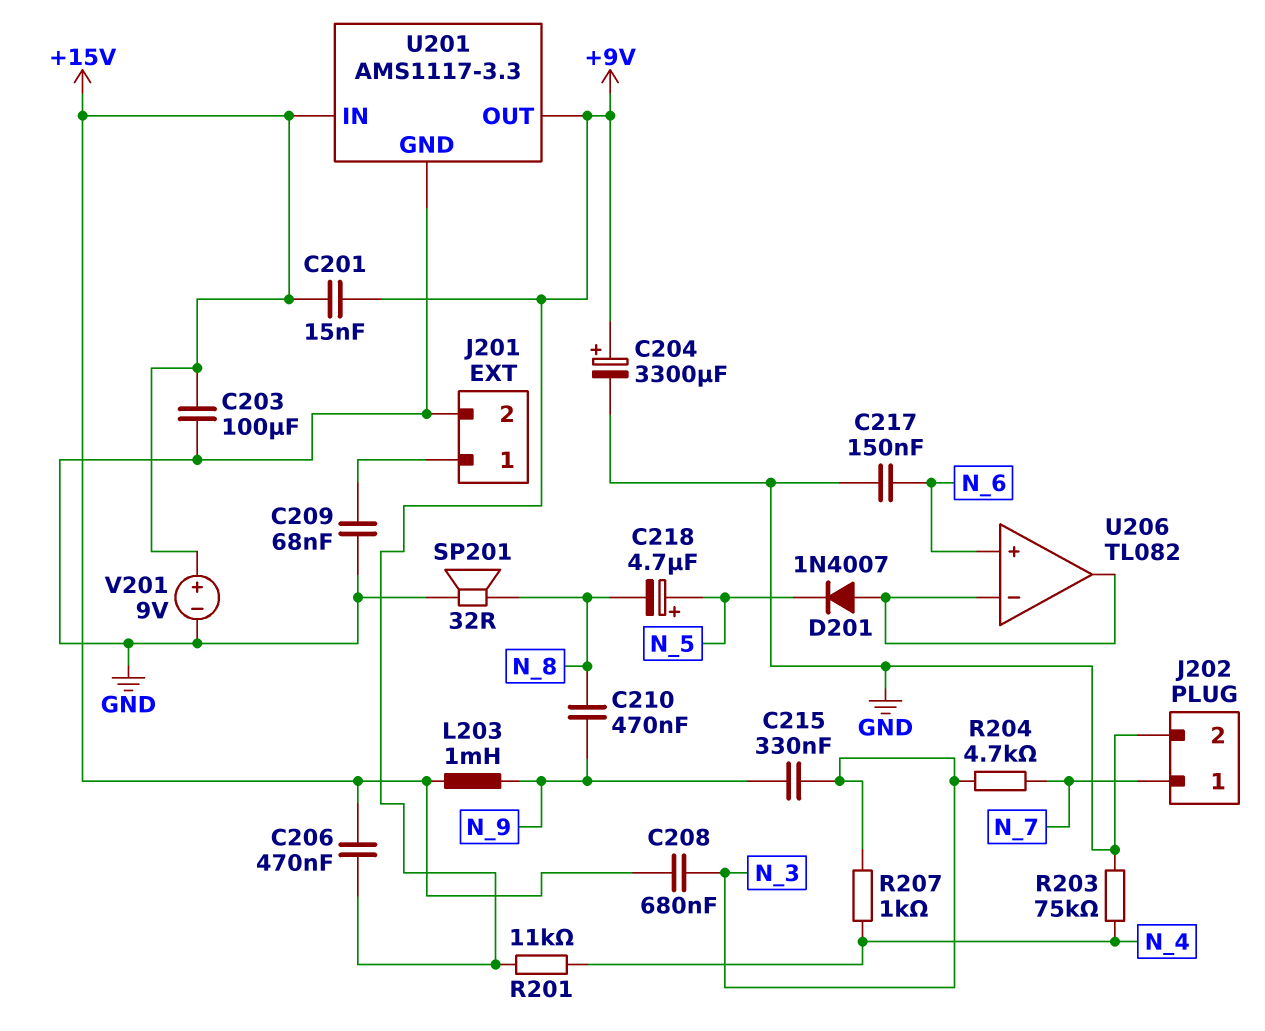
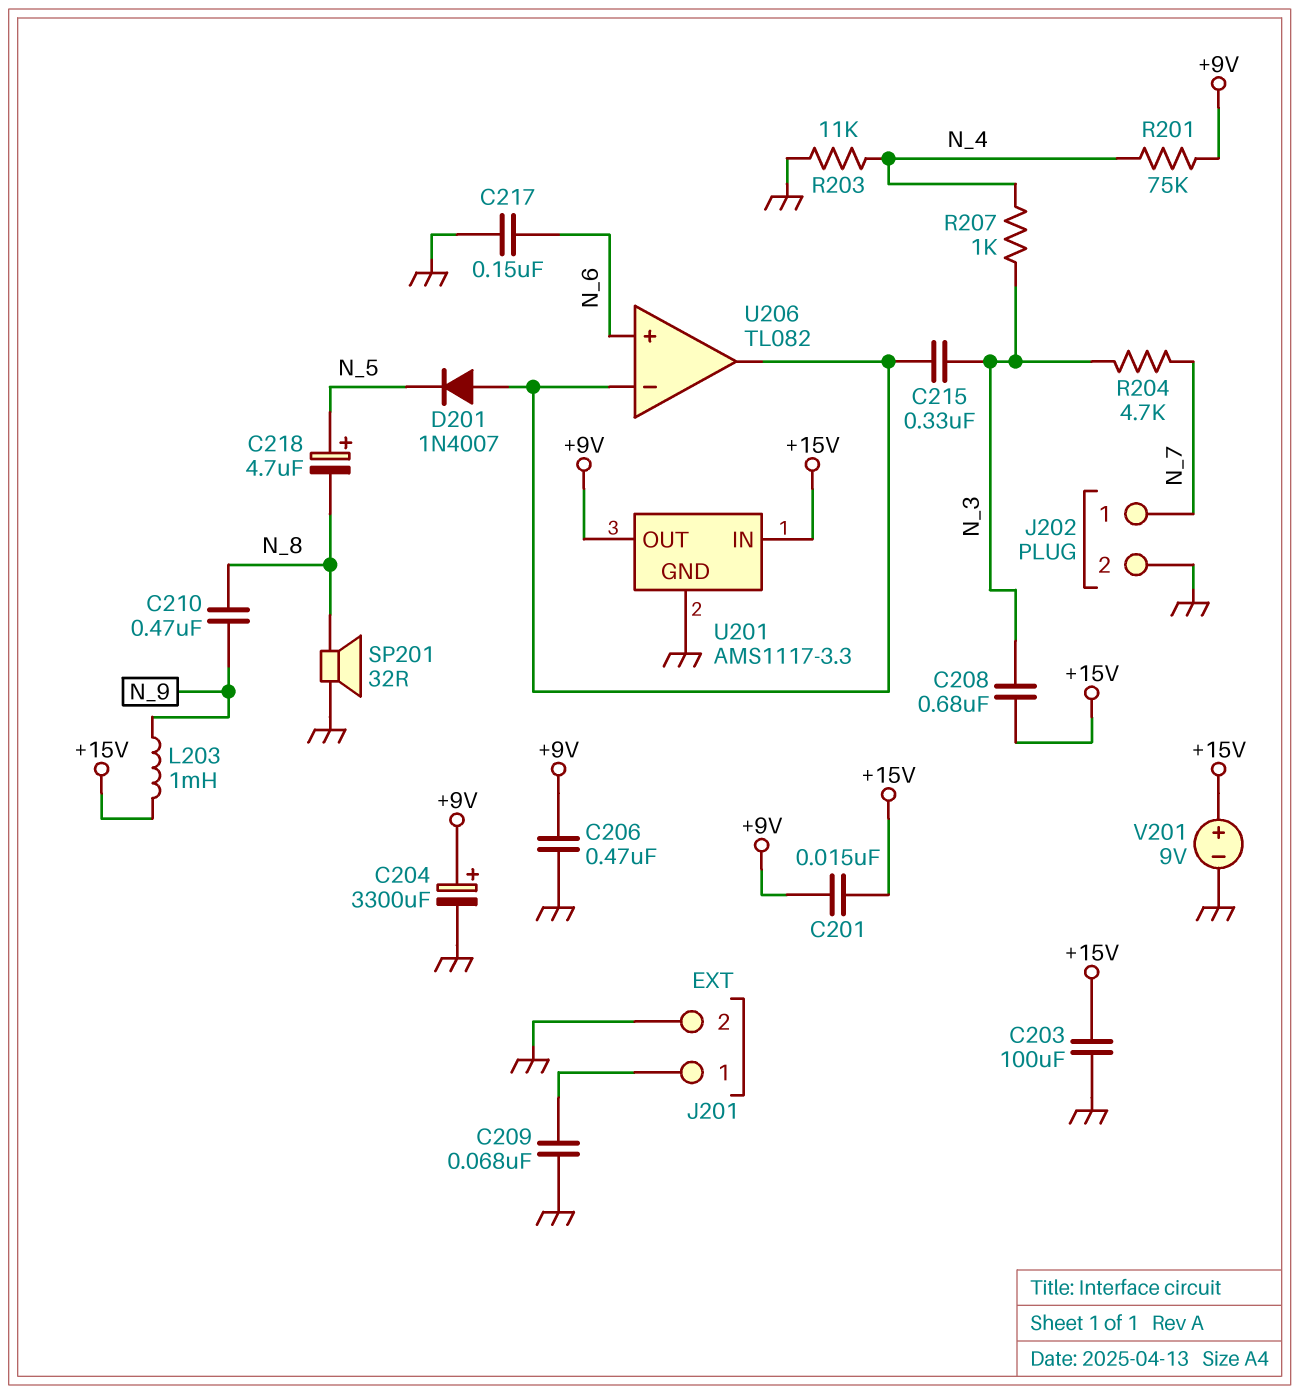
C206: 470nF (+9V, +15V) -> 470nF (+9V, GND)
C215: 330nF (N_3, N_9) -> 330nF (N_3, U206/in-)
R201: 11k (+9V, N_4) -> 75k (+9V, N_4)
R203: 75k (GND, N_4) -> 11k (GND, N_4)

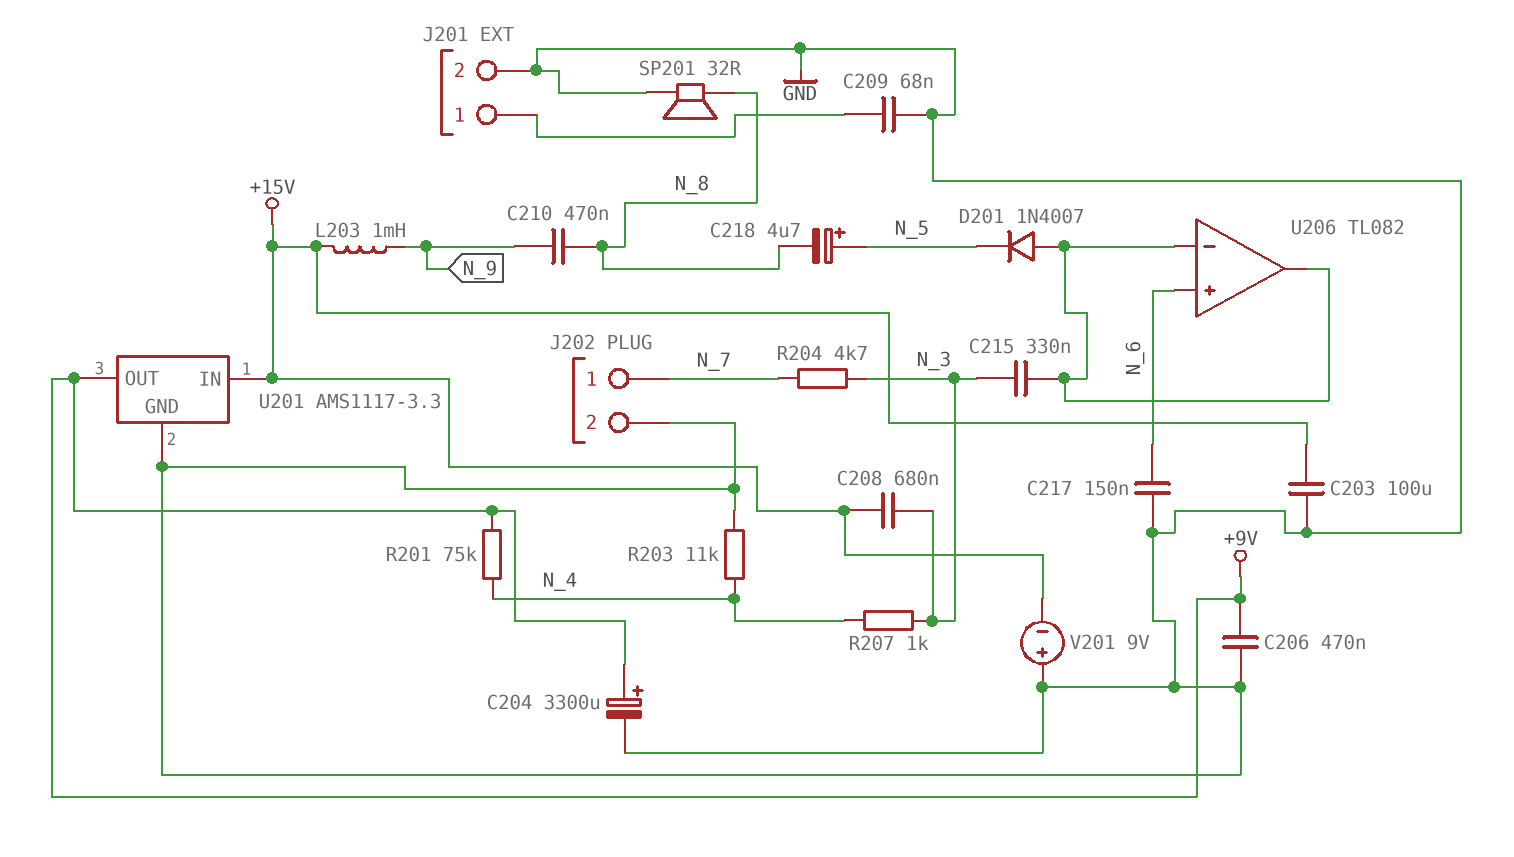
C201: 15nF (+9V, +15V) -> none
V201: 9V (plus +15V, minus GND) -> 9V (plus GND, minus +15V)

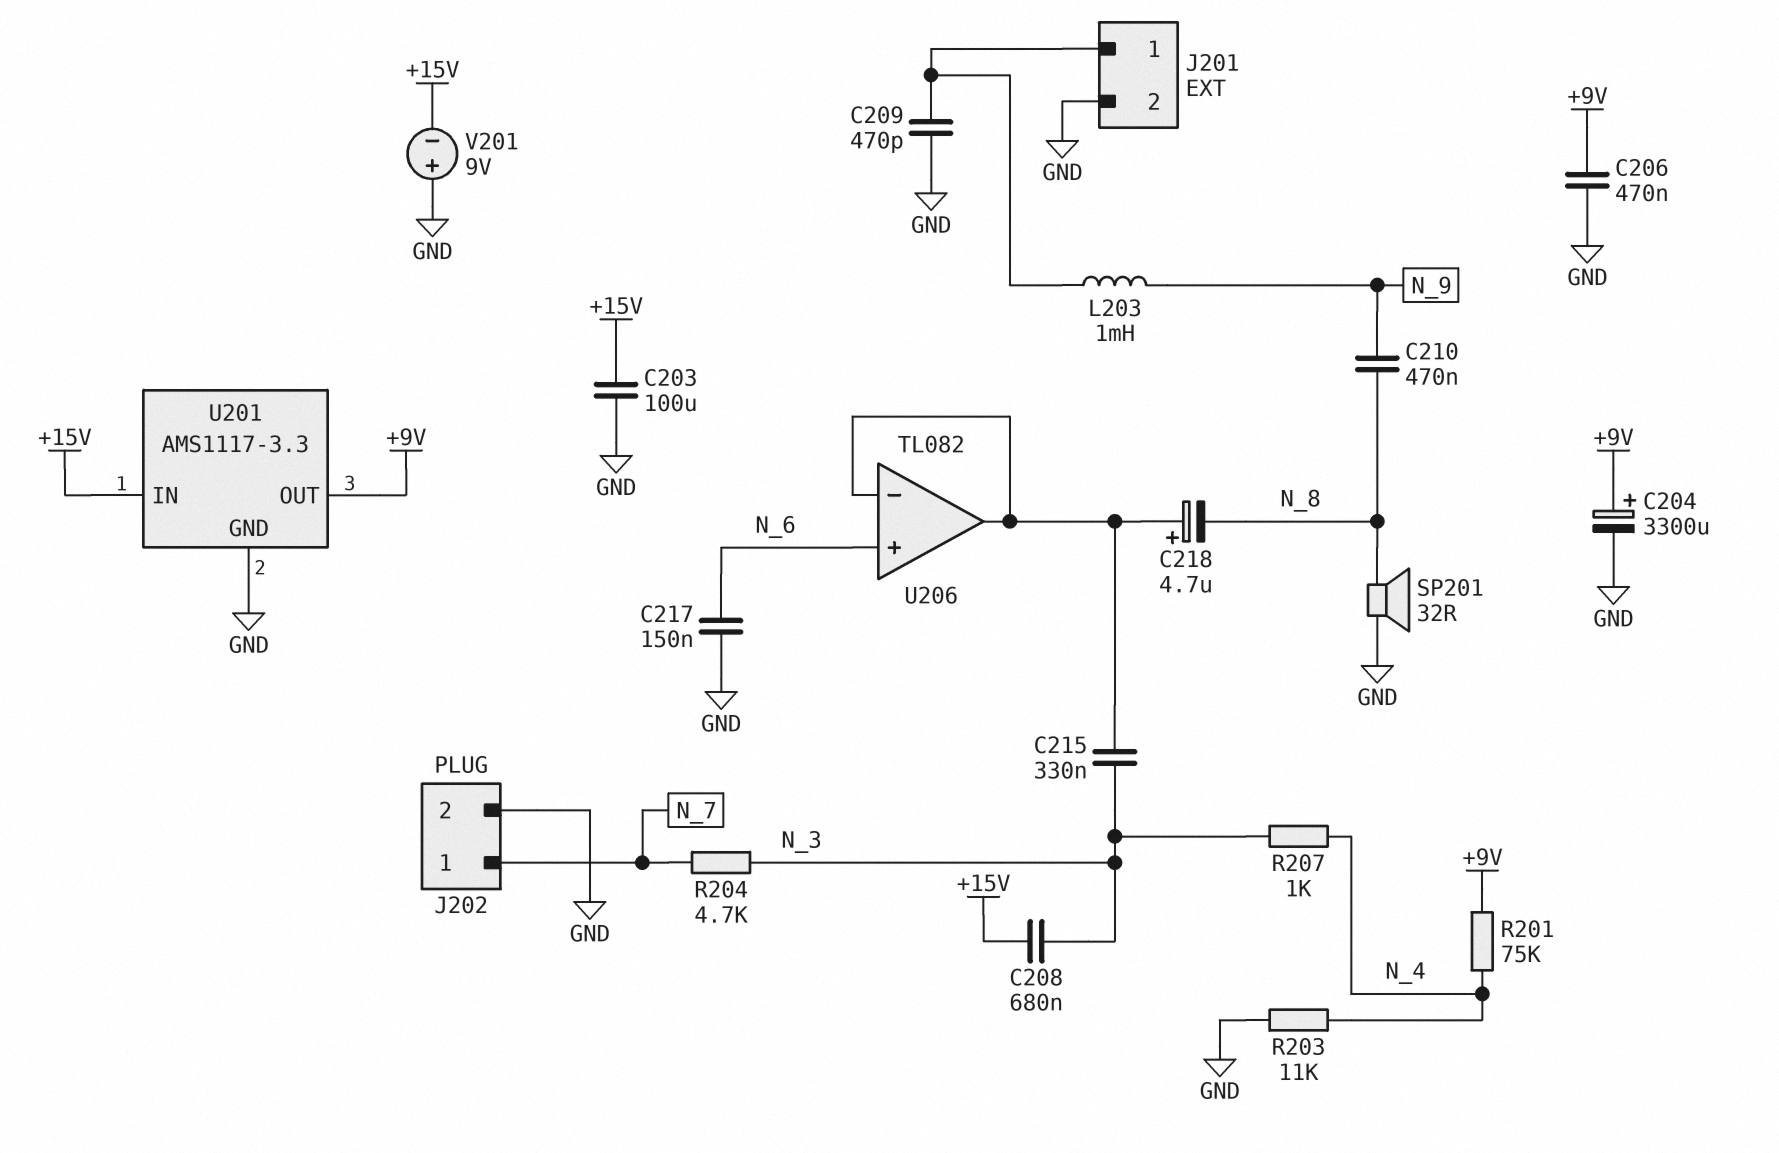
C209: 68nF (GND, J201/1) -> 470pF (GND, J201/1)
C218: 4.7uF (plus N_5, minus N_8) -> 4.7uF (plus U206/in-, minus N_8)
D201: diode 1N4007 (A U206/in-, K N_5) -> none
L203: 1mH (+15V, N_9) -> 1mH (J201/1, N_9)

